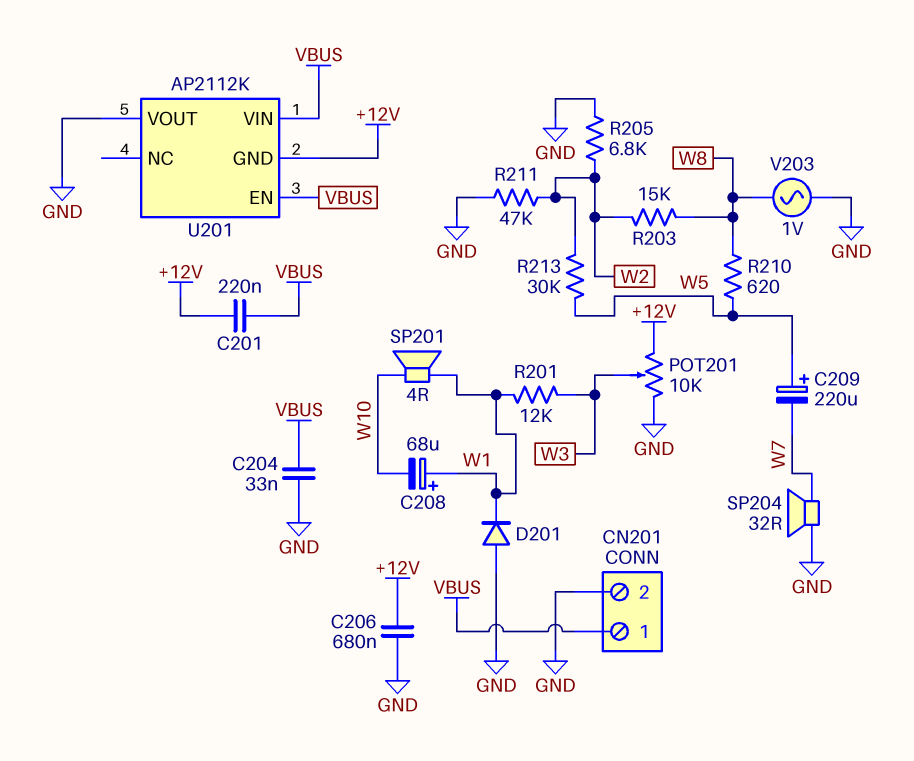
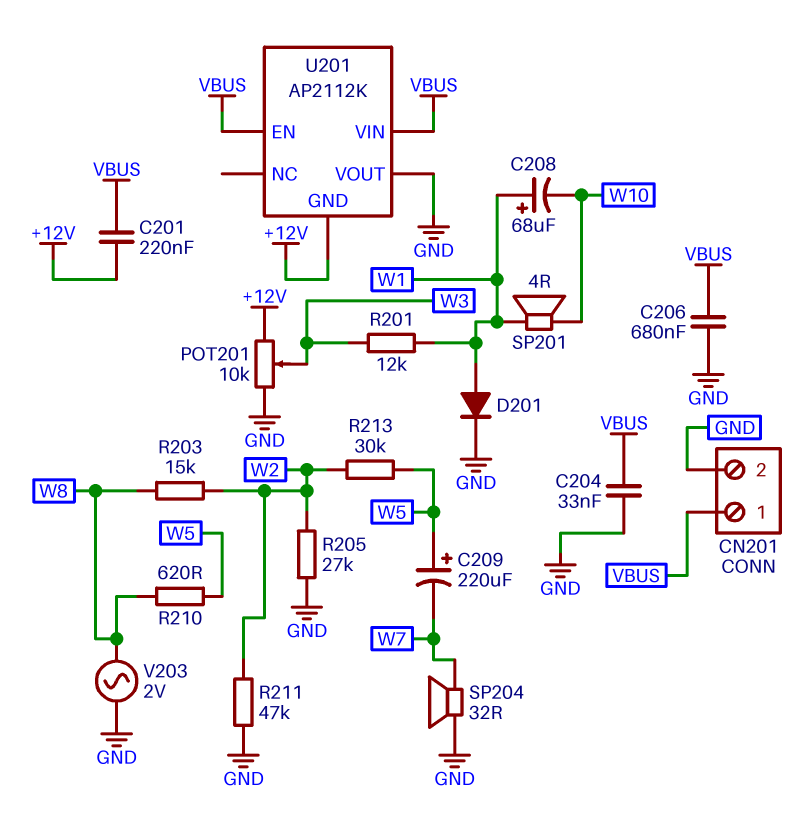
C206: 680nF (+12V, GND) -> 680nF (GND, VBUS)
D201: diode (A GND, K W1) -> diode (A W1, K GND)
R205: 6.8k (GND, W2) -> 27k (GND, W2)
V203: AC 1V (GND, W8) -> AC 2V (GND, W8)

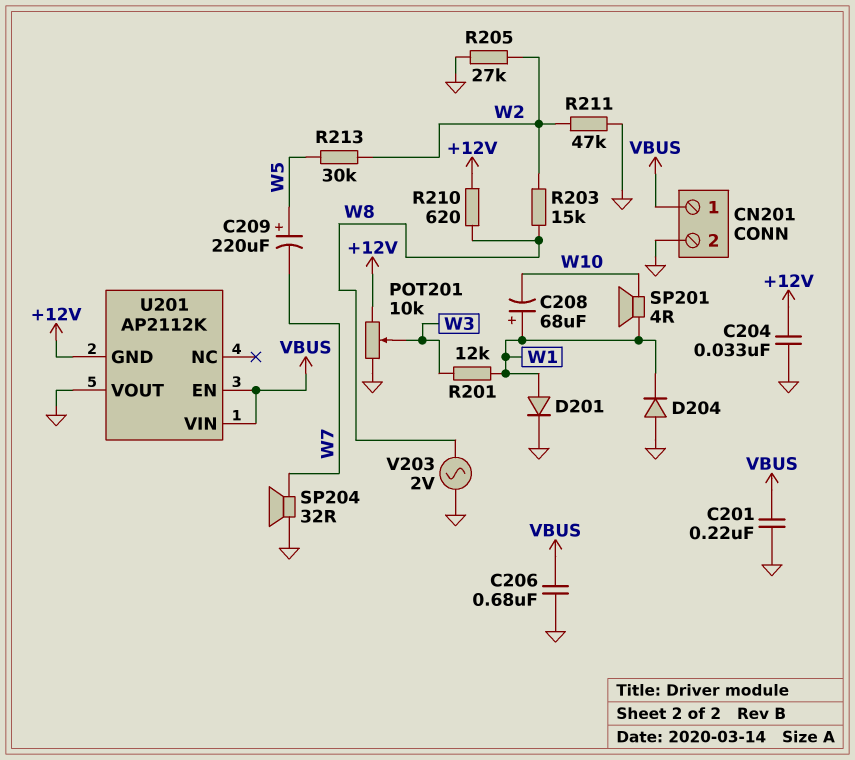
C201: 220nF (+12V, VBUS) -> 220nF (GND, VBUS)
C204: 33nF (GND, VBUS) -> 33nF (+12V, GND)
D204: none -> diode (A GND, K W1)
R210: 620 (W5, W8) -> 620 (+12V, W8)

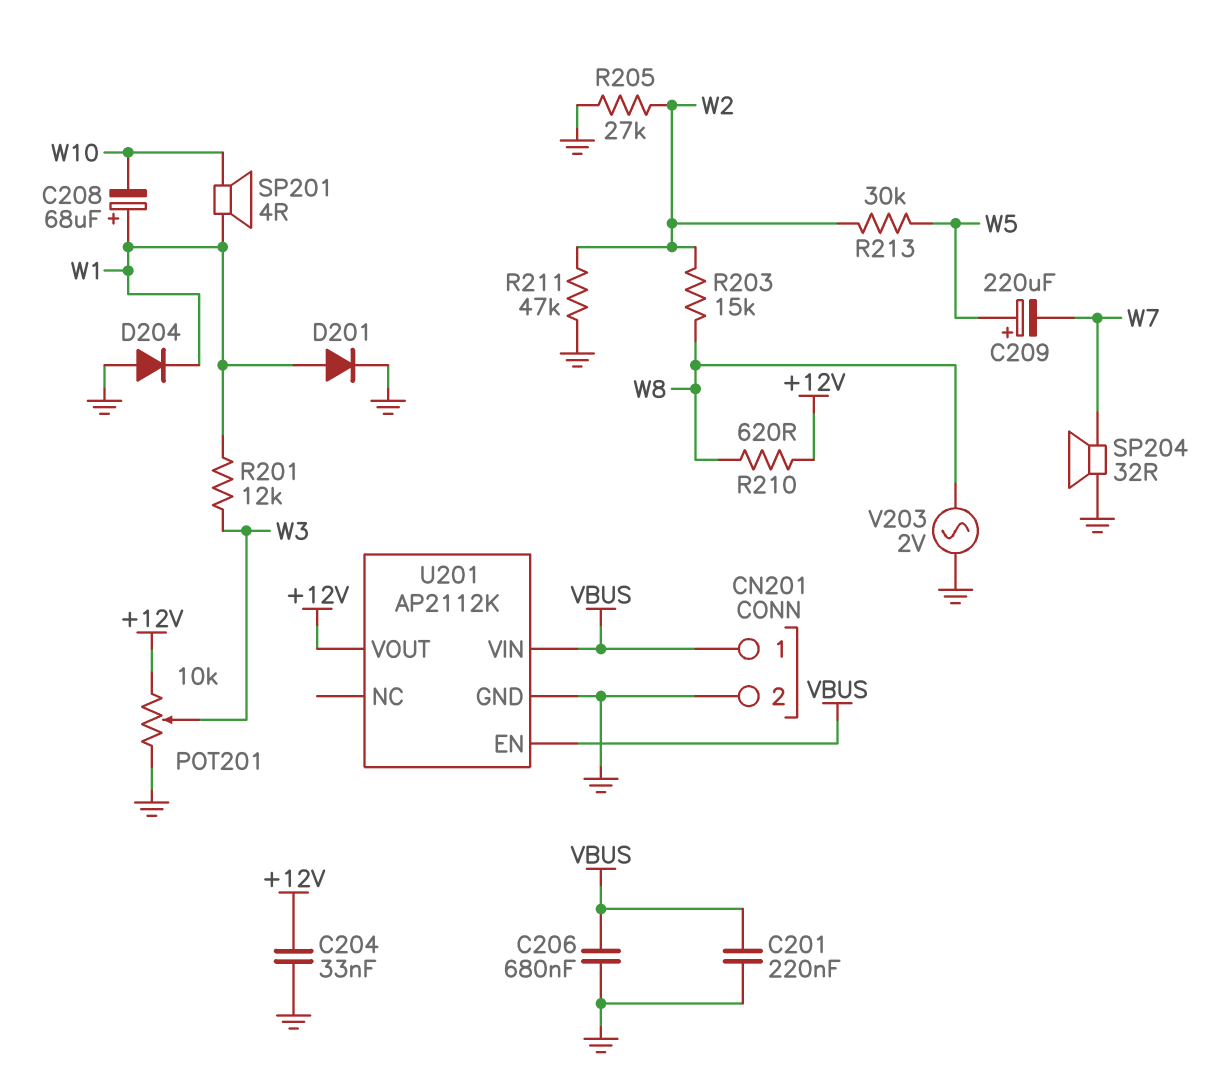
U201 pin GND: +12V -> GND
U201 pin VOUT: GND -> +12V

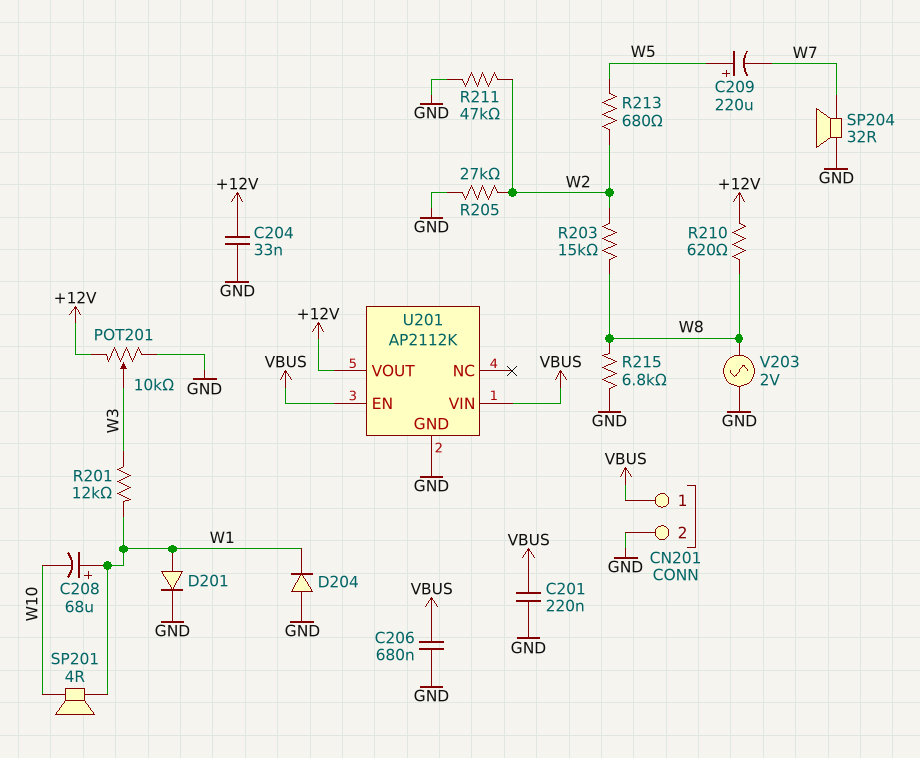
R213: 30k (W2, W5) -> 680 (W2, W5)
R215: none -> 6.8k (GND, W8)

